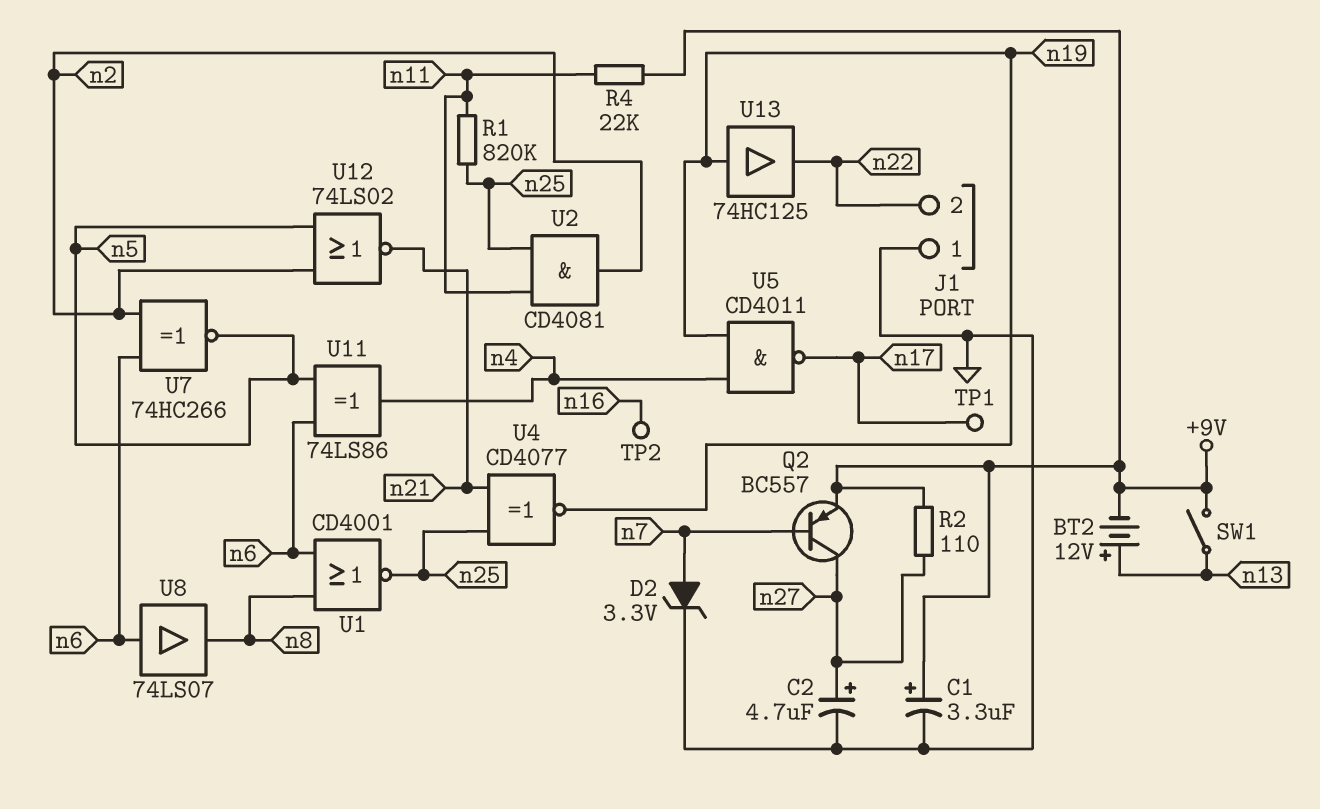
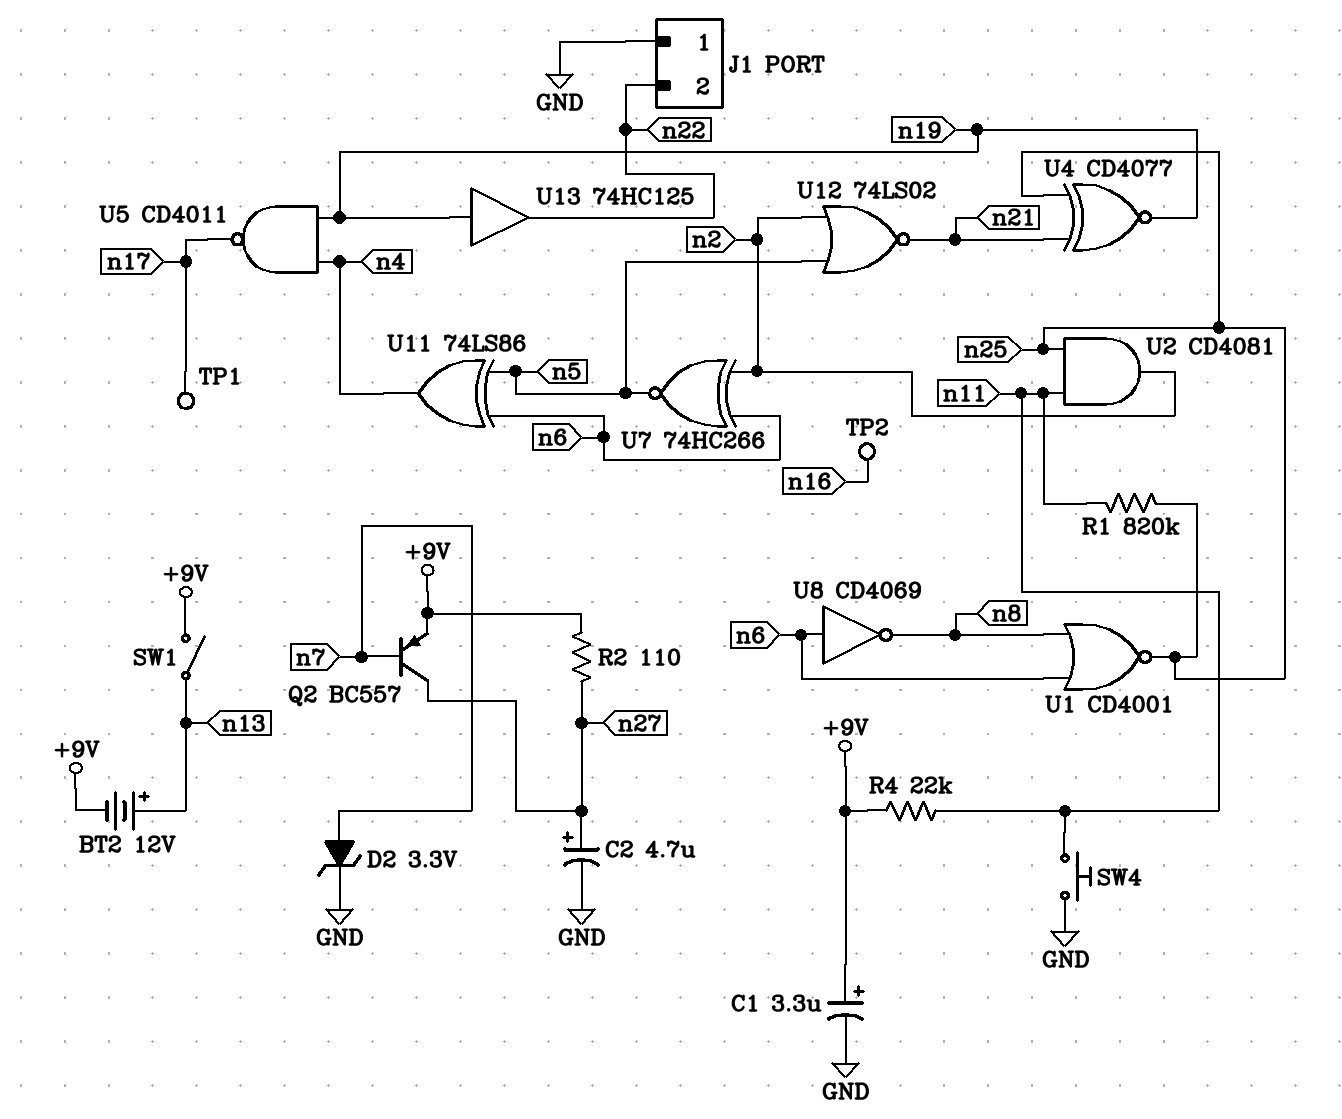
SW4: none -> button (GND, n11)
U8: buffer 74LS07 (in n6, out n8) -> NOT CD4069 (in n6, out n8)

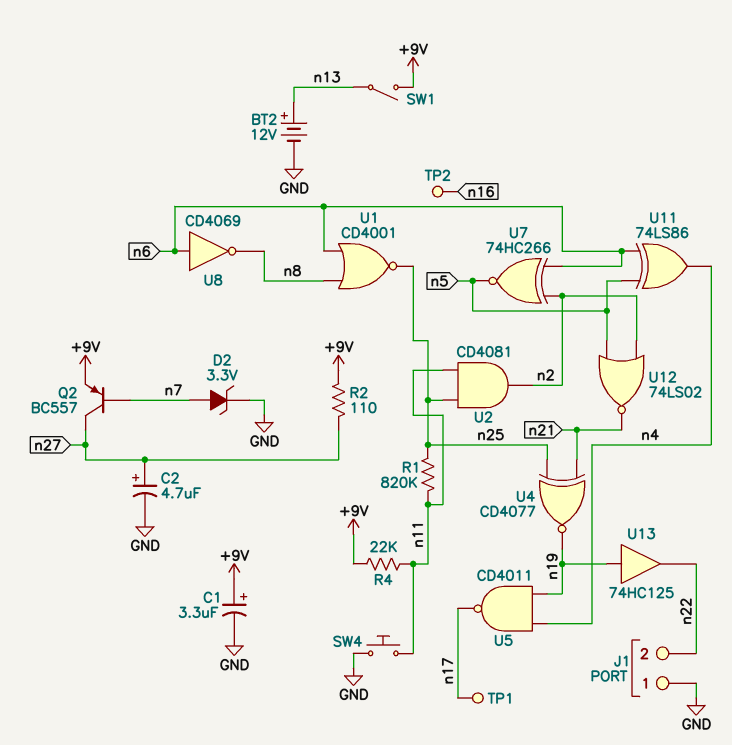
BT2: 12V (plus n13, minus +9V) -> 12V (plus n13, minus GND)

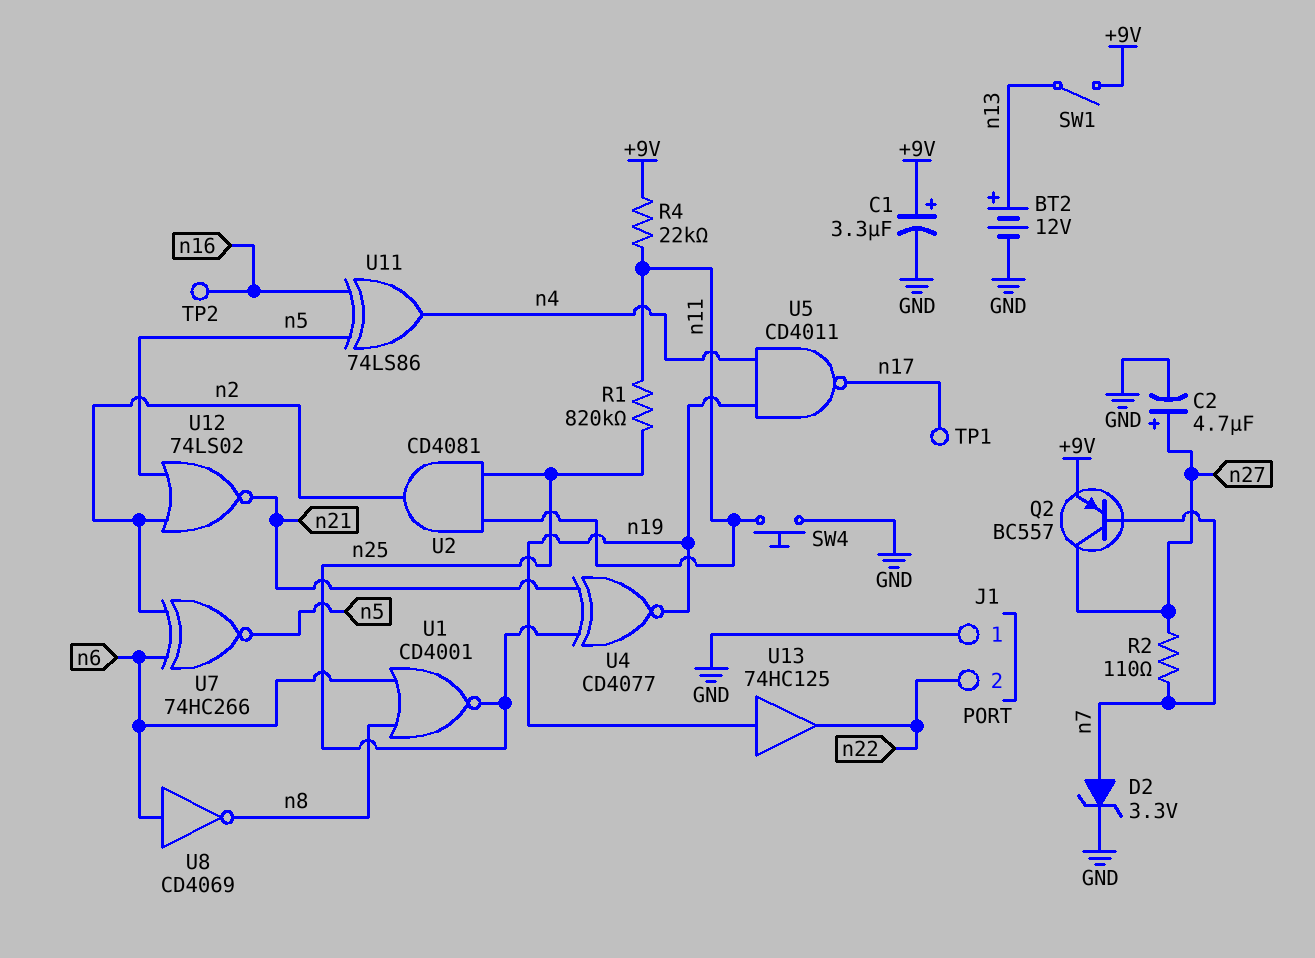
R2: 110 (+9V, n27) -> 110 (n7, n27)
U11: XOR 74LS86 (in n5, in n6, out n4) -> XOR 74LS86 (in n5, in n16, out n4)

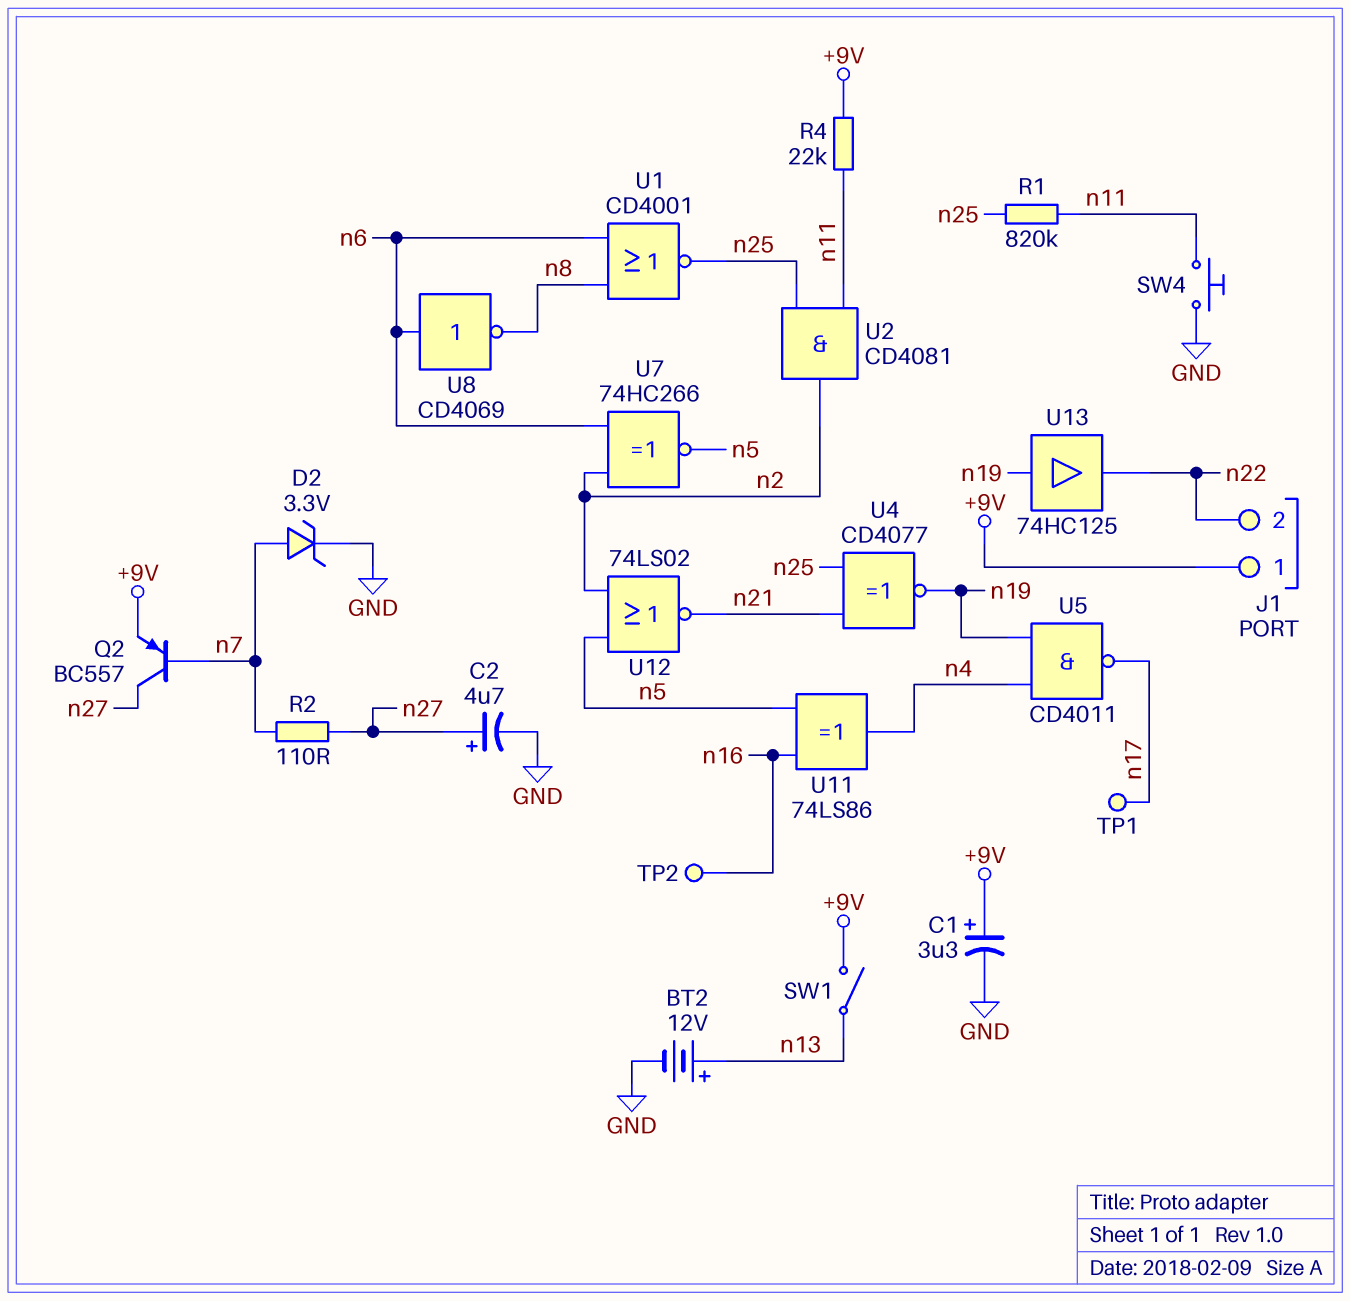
J1 pin 1: GND -> +9V

